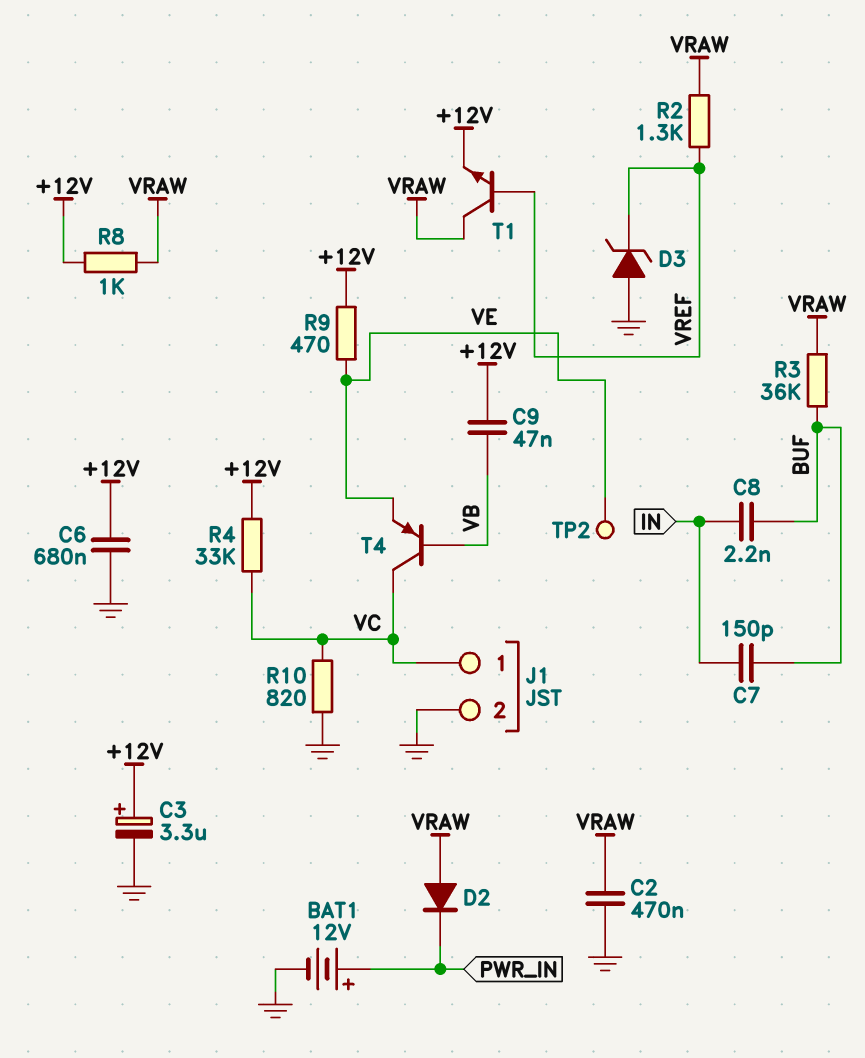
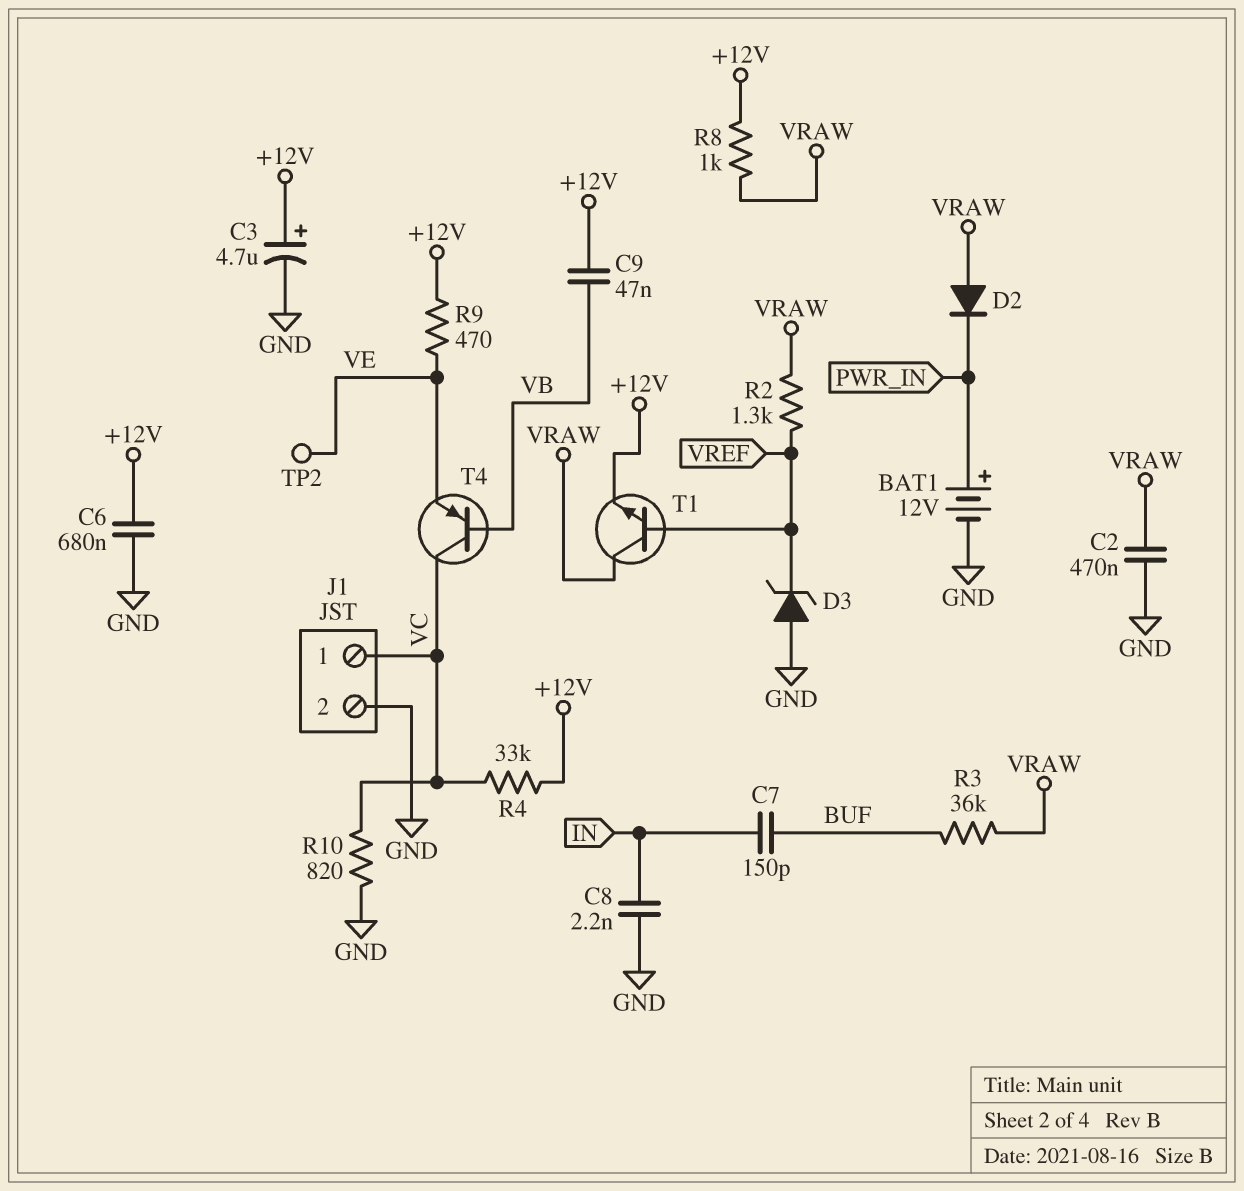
C3: 3.3uF (plus +12V, minus GND) -> 4.7uF (plus +12V, minus GND)
C8: 2.2nF (BUF, IN) -> 2.2nF (GND, IN)

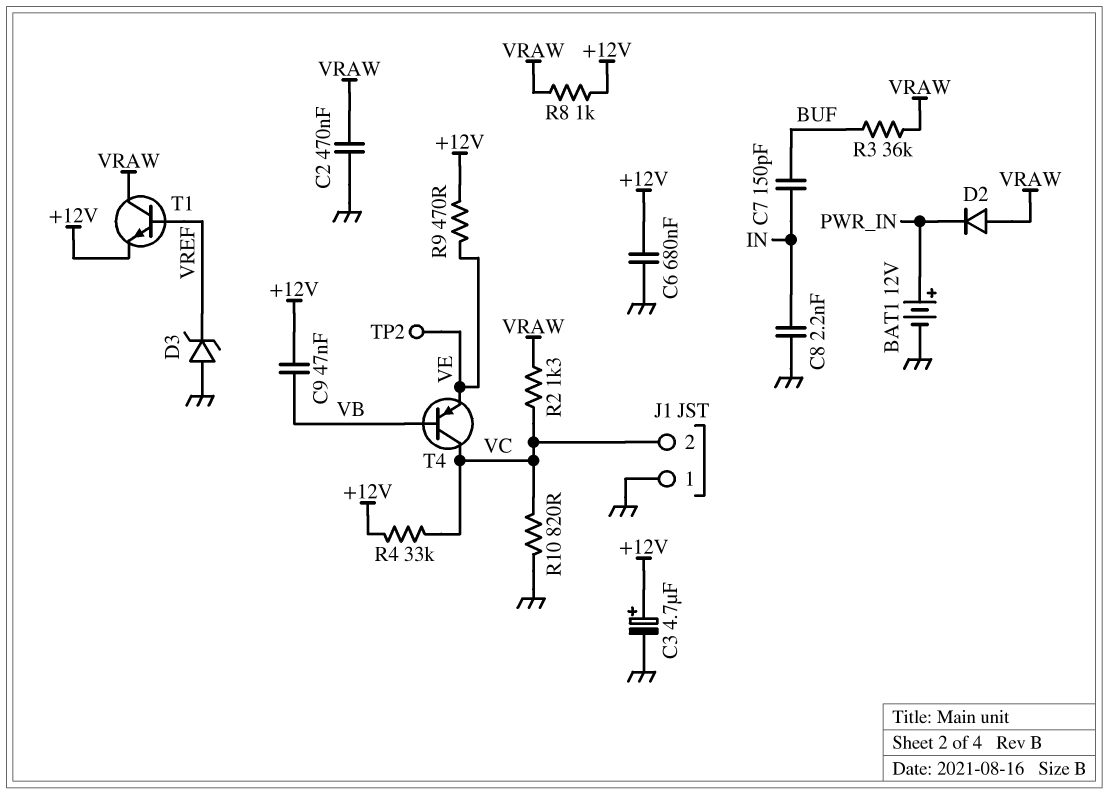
J1 pin 1: VC -> GND
J1 pin 2: GND -> VC
R2: 1.3k (VRAW, VREF) -> 1.3k (VC, VRAW)

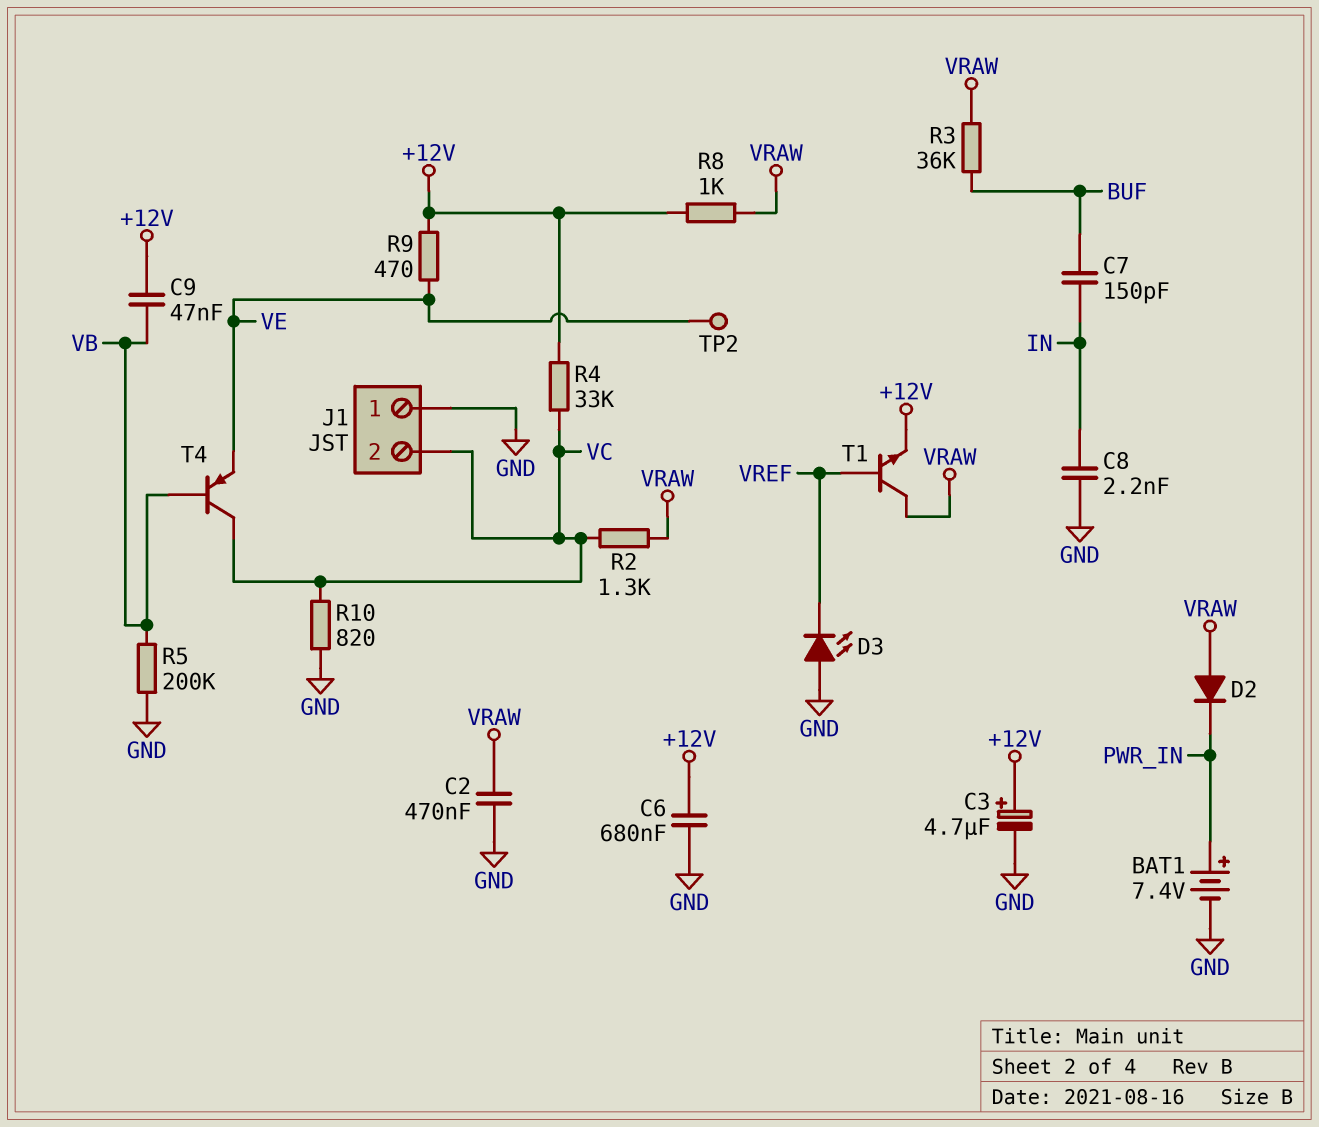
BAT1: 12V (plus PWR_IN, minus GND) -> 7.4V (plus PWR_IN, minus GND)
D3: zener (A GND, K VREF) -> LED (A GND, K VREF)
R5: none -> 200k (GND, VB)

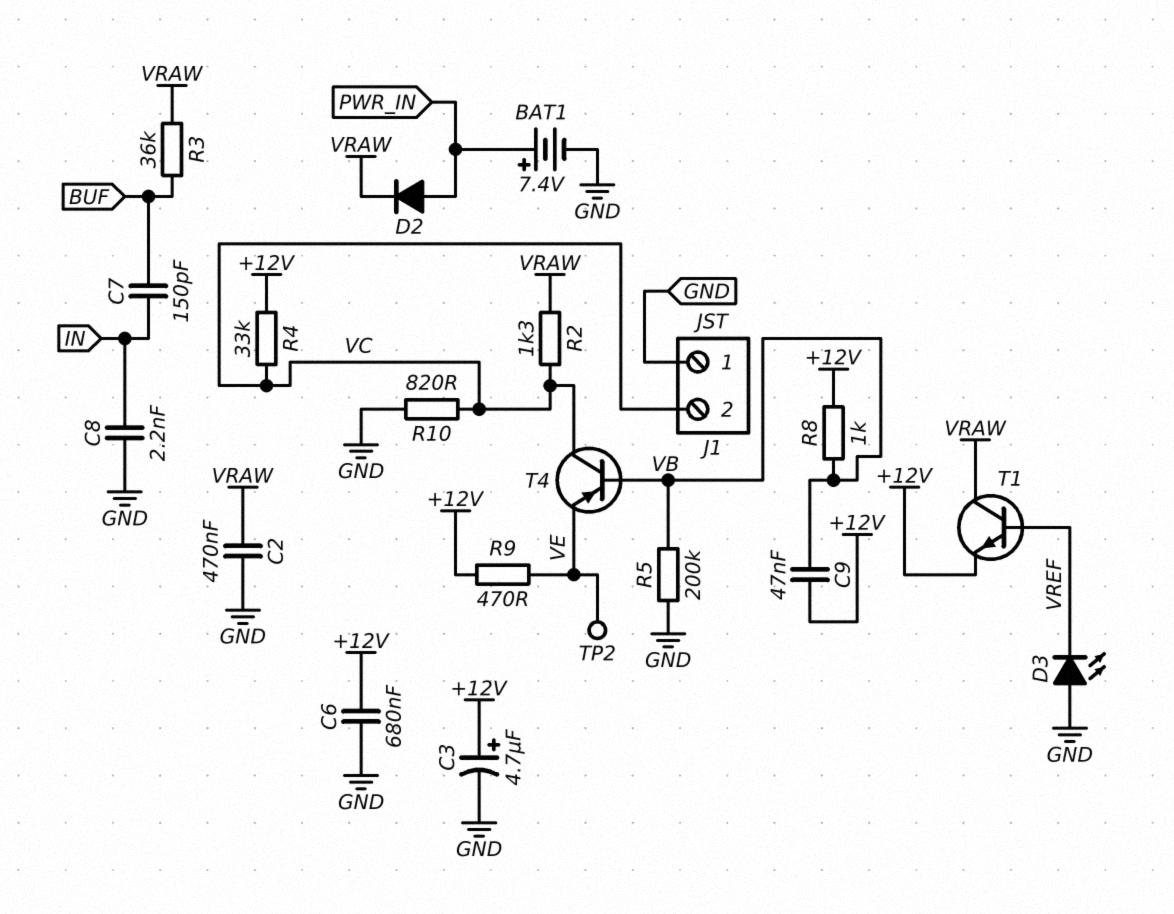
D2: diode (A VRAW, K PWR_IN) -> diode (A PWR_IN, K VRAW)
R8: 1k (+12V, VRAW) -> 1k (+12V, VB)

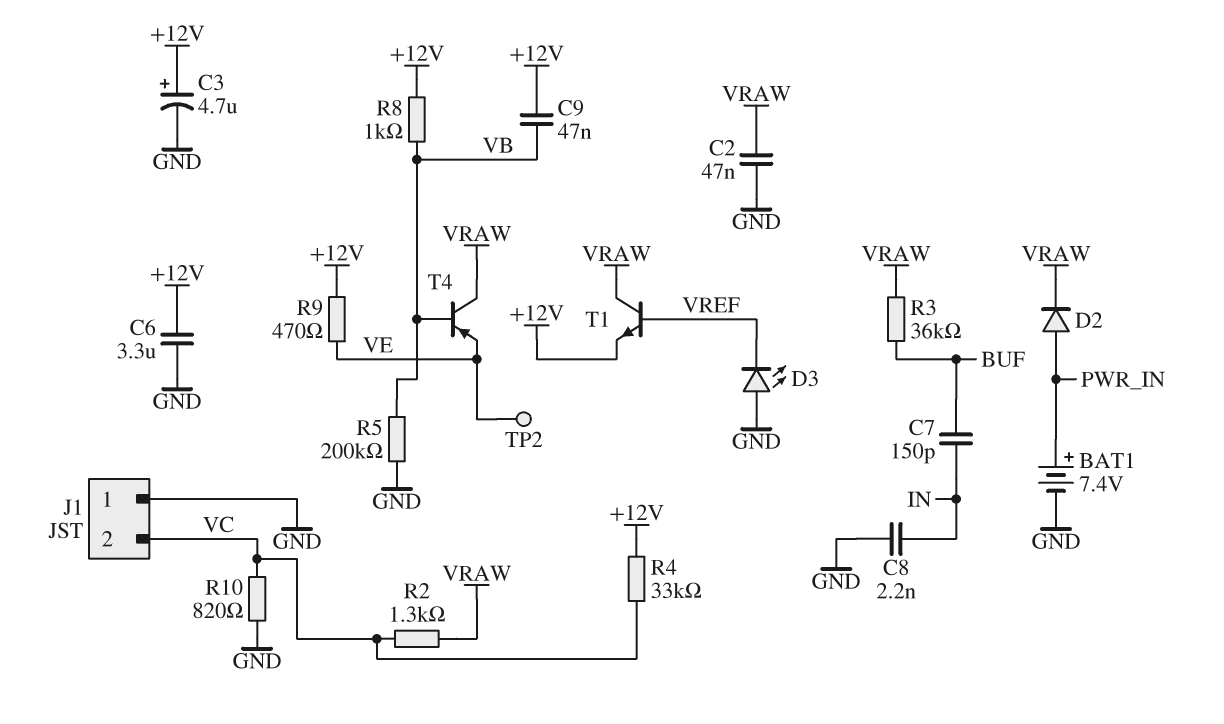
C2: 470nF (GND, VRAW) -> 47nF (GND, VRAW)
C6: 680nF (+12V, GND) -> 3.3uF (+12V, GND)
T4: PNP (B VB, C VC, E VE) -> PNP (B VB, C VRAW, E VE)

